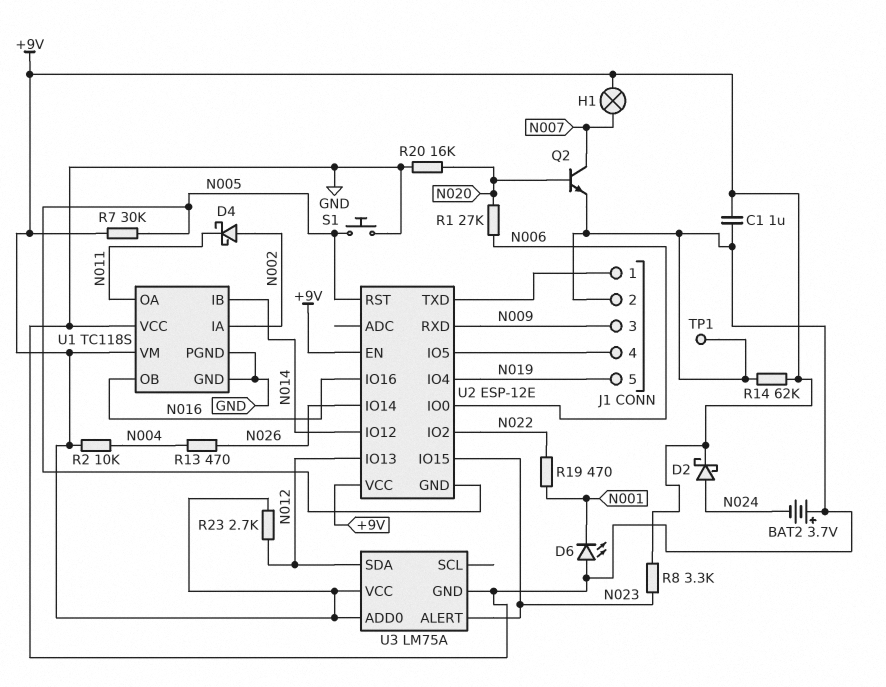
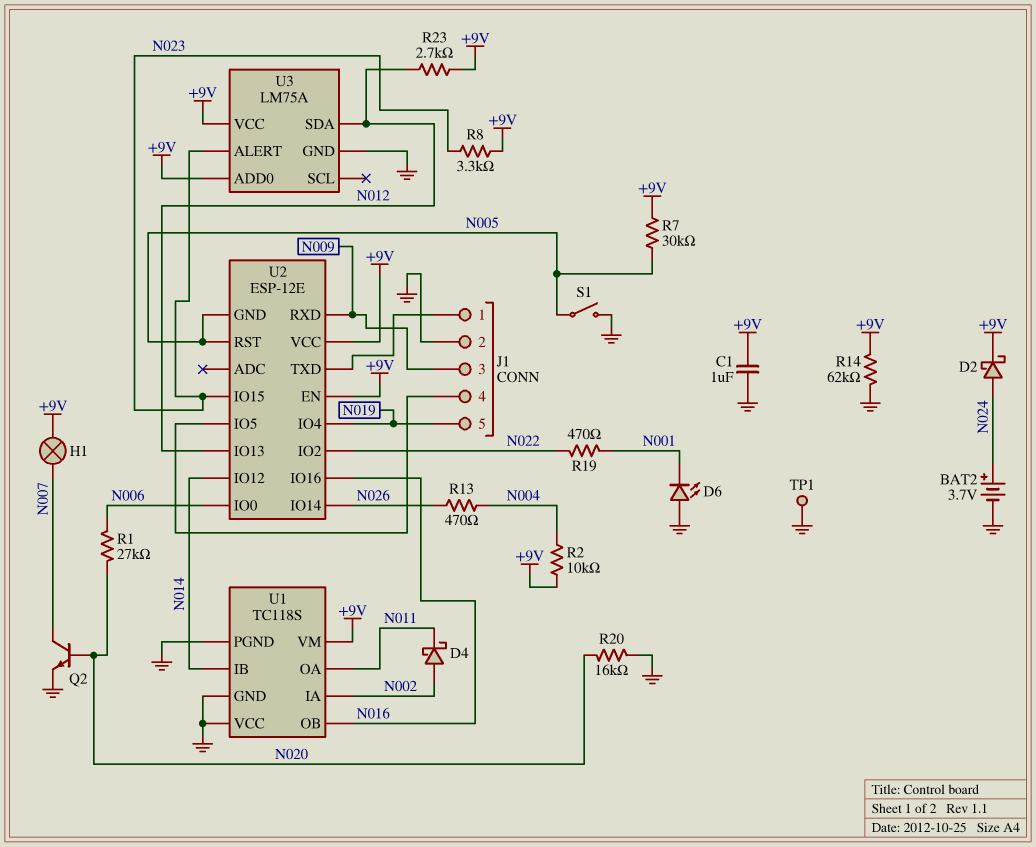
BAT2: 3.7V (plus GND, minus N024) -> 3.7V (plus N024, minus GND)
S1: button (GND, N005) -> switch (GND, N005)

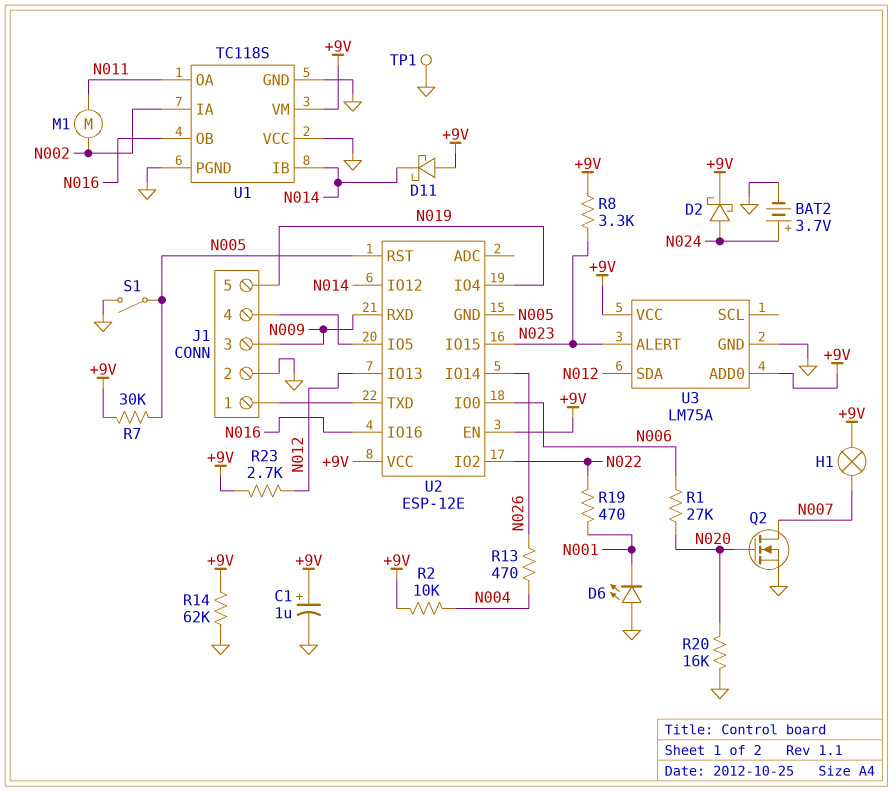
C1: 1uF (+9V, GND) -> 1uF (plus +9V, minus GND)
D4: schottky (A N002, K N011) -> none
D11: none -> schottky (A +9V, K N014)
M1: none -> motor (N002, N011)
Q2: NPN (B N020, C N007, E GND) -> NMOS (G N020, D N007, S GND)

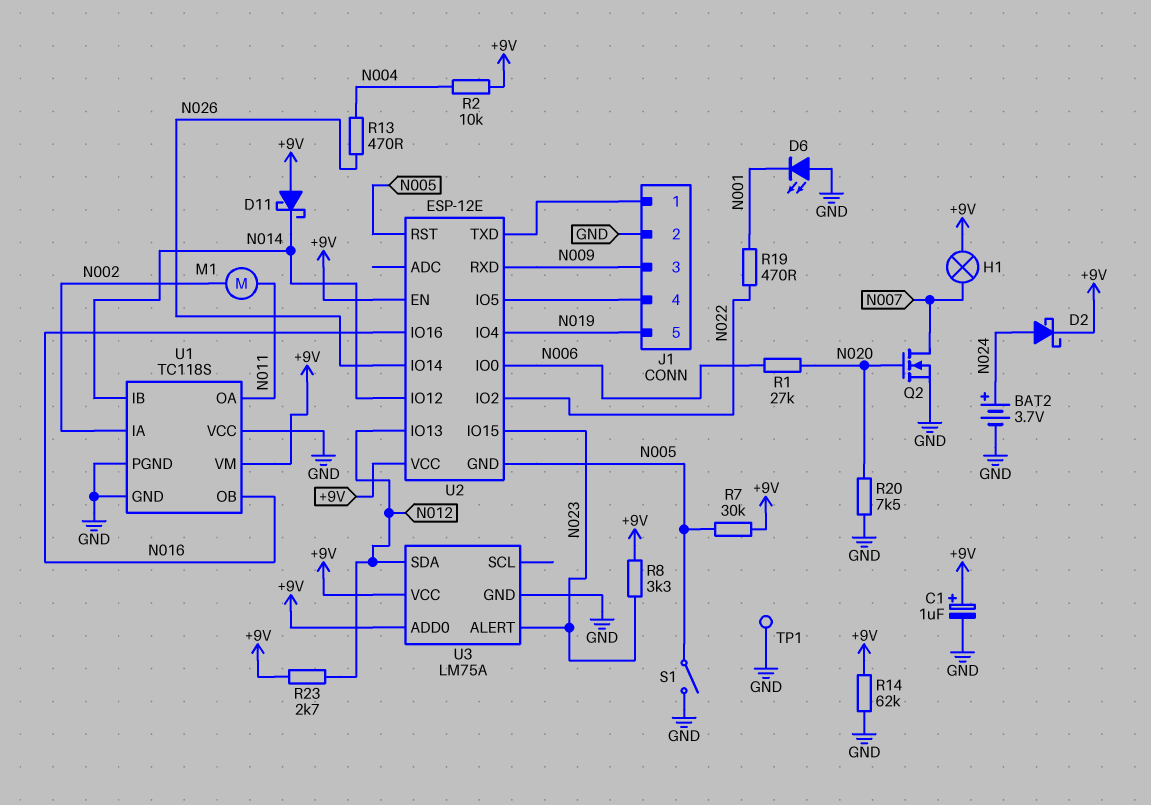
R20: 16k (GND, N020) -> 7.5k (GND, N020)

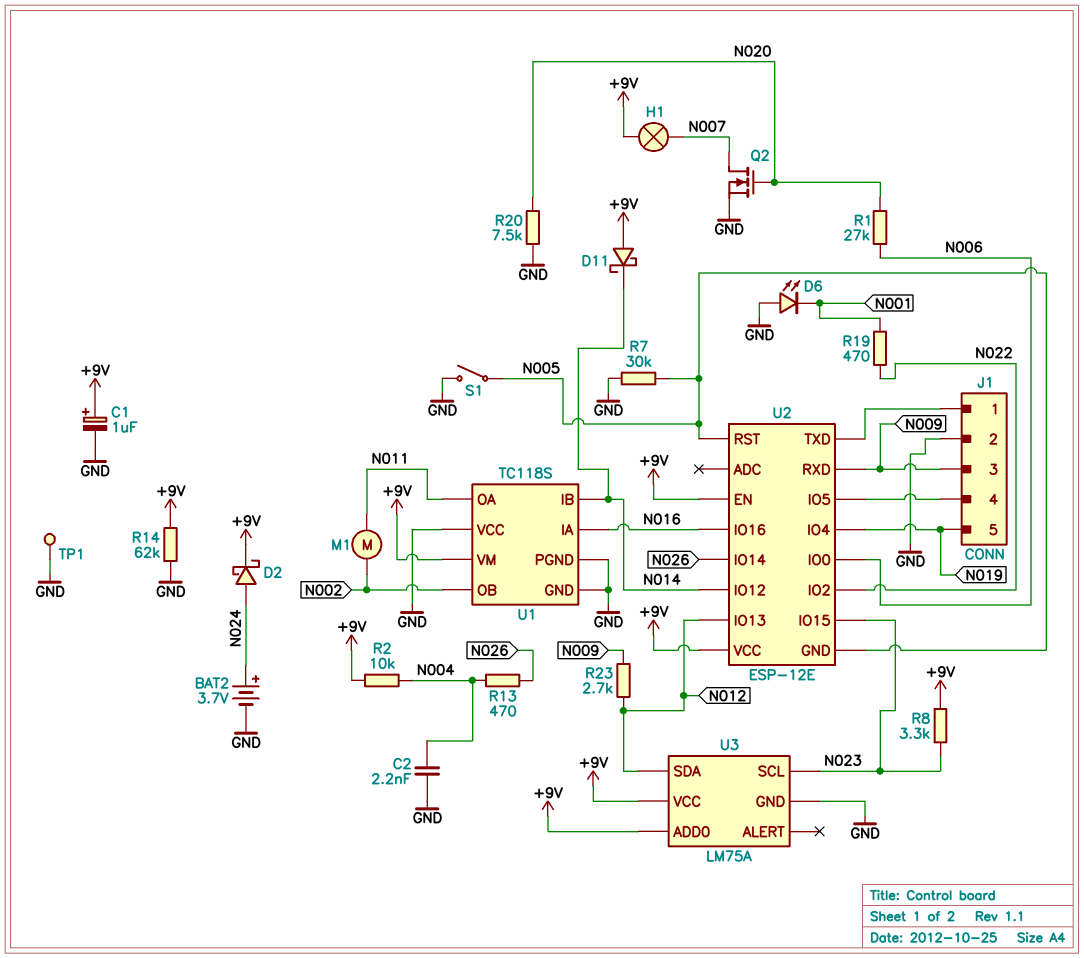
C2: none -> 2.2nF (GND, N004)
R7: 30k (+9V, N005) -> 30k (GND, N005)
R23: 2.7k (+9V, N012) -> 2.7k (N009, N012)
U1 pin IA: N002 -> N016
U1 pin OB: N016 -> N002
U3 pin ALERT: N023 -> none
U3 pin SCL: none -> N023

